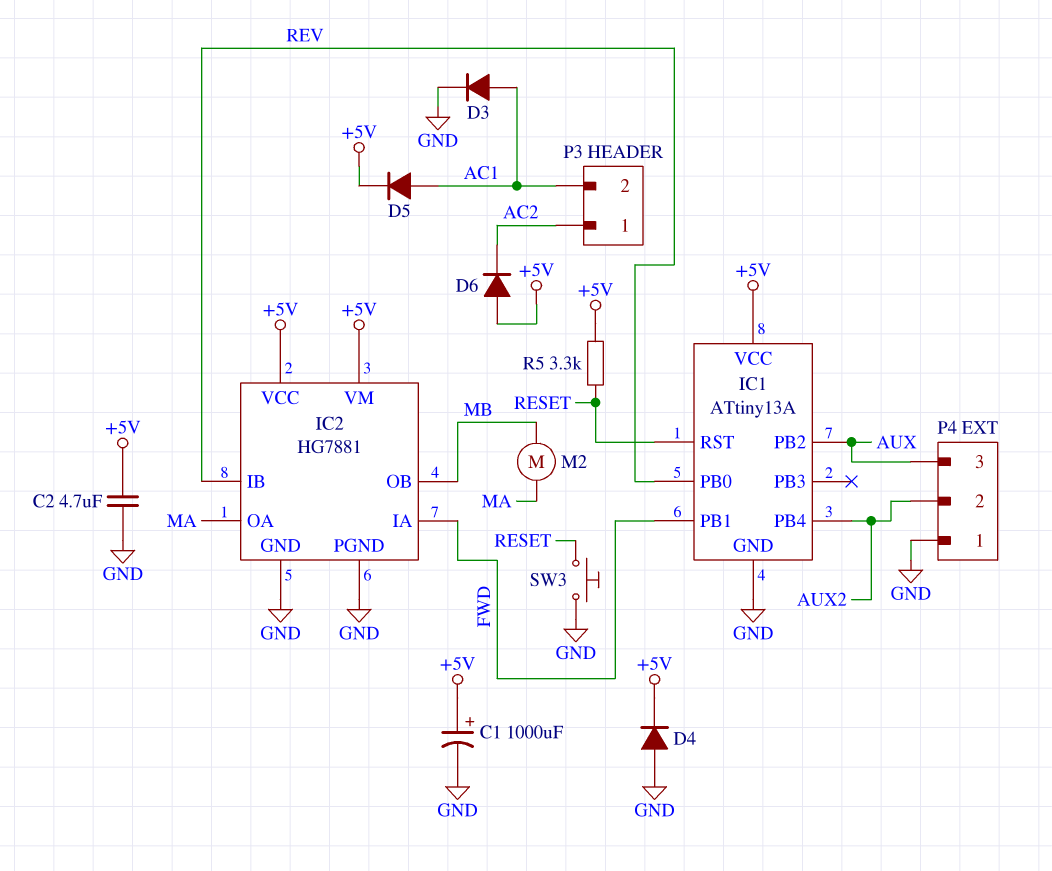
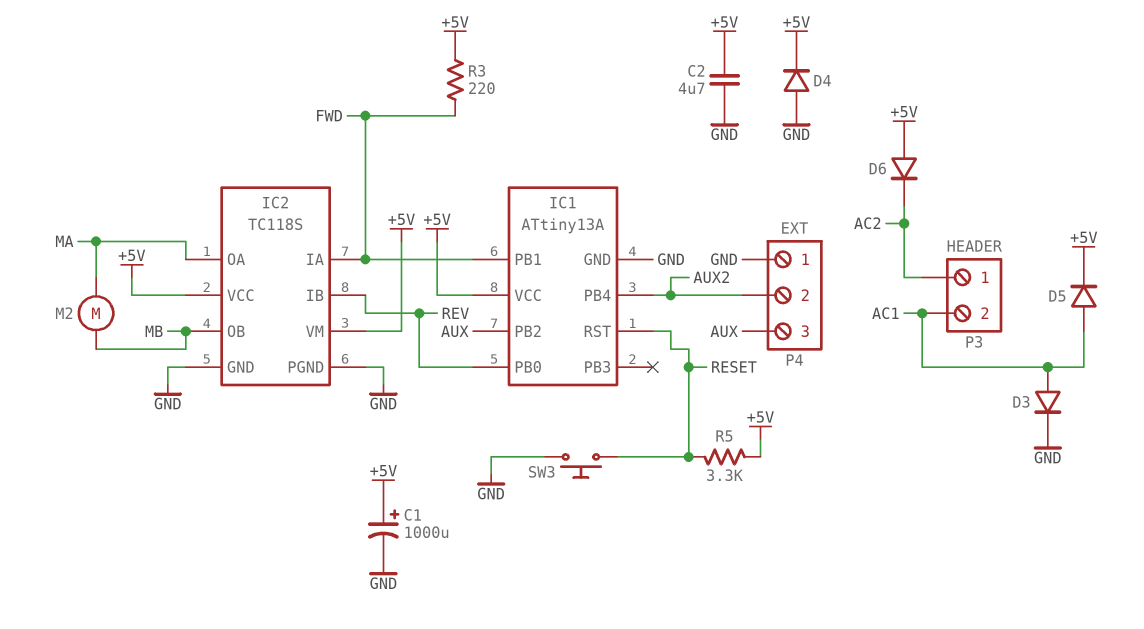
IC2: HG7881 -> TC118S
R3: none -> 220 (+5V, FWD)

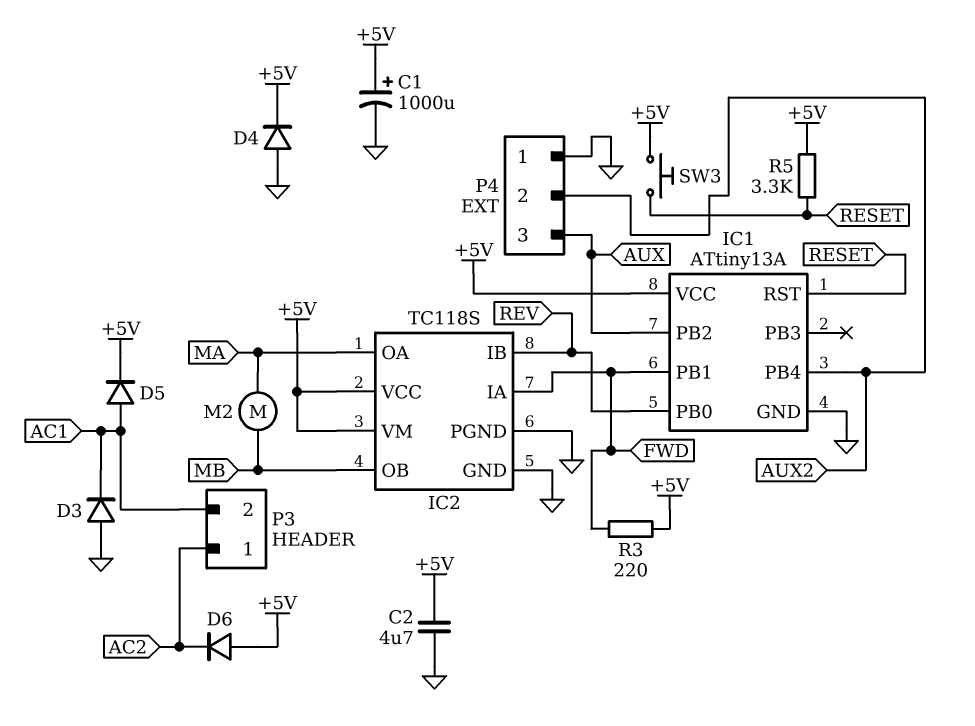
D3: diode (A AC1, K GND) -> diode (A GND, K AC1)
SW3: button (GND, RESET) -> button (+5V, RESET)

